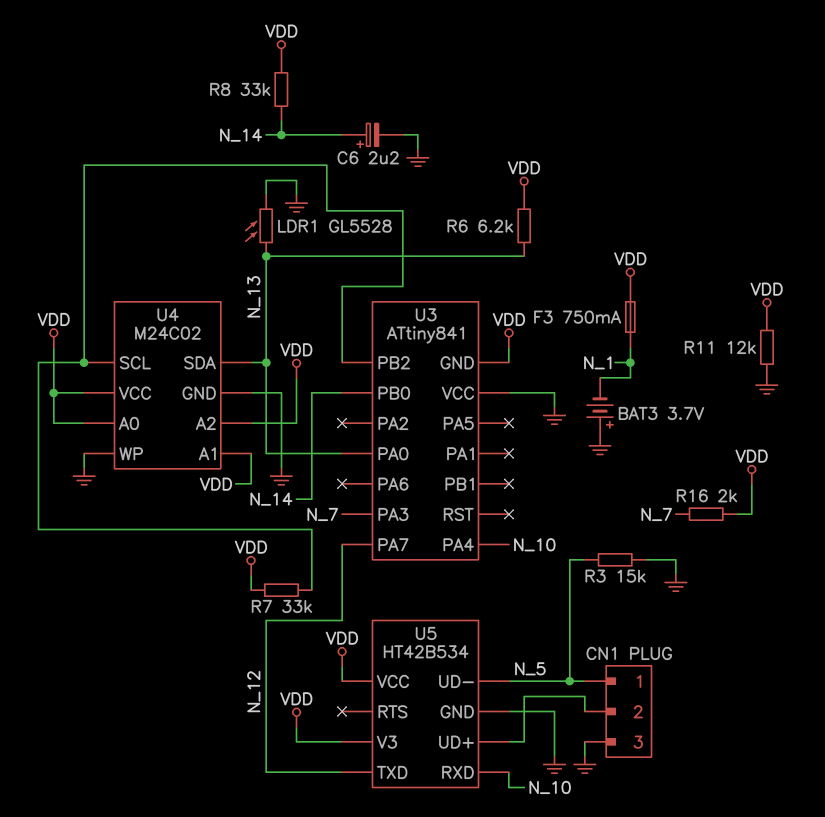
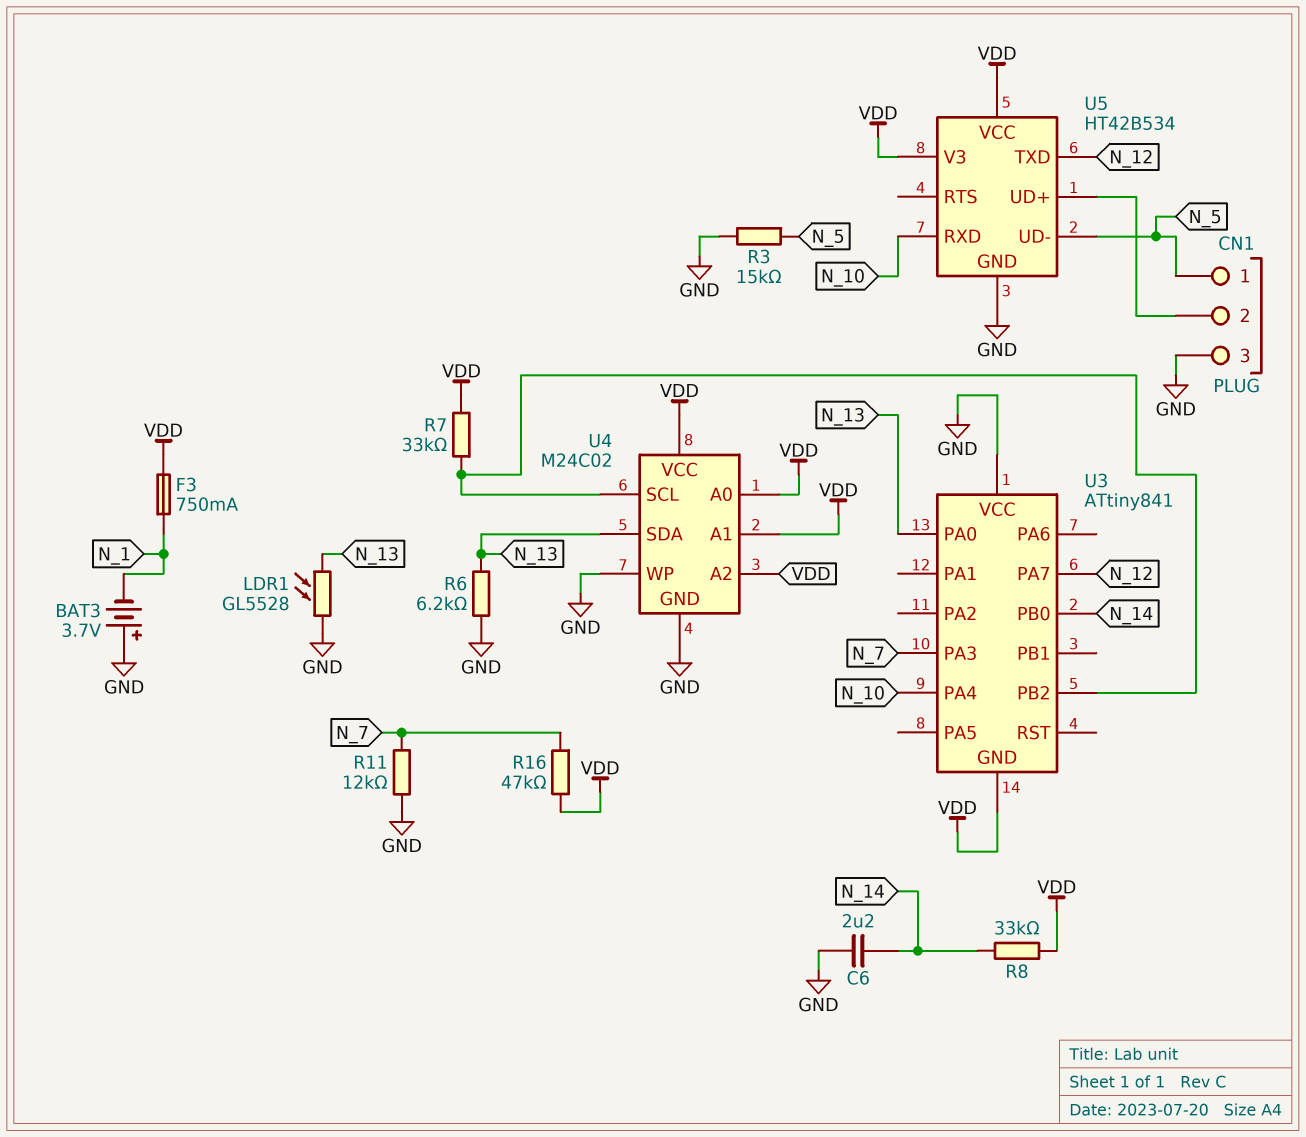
C6: 2.2uF (plus N_14, minus GND) -> 2.2uF (GND, N_14)
R6: 6.2k (N_13, VDD) -> 6.2k (GND, N_13)
R11: 12k (GND, VDD) -> 12k (GND, N_7)
R16: 2k (N_7, VDD) -> 47k (N_7, VDD)

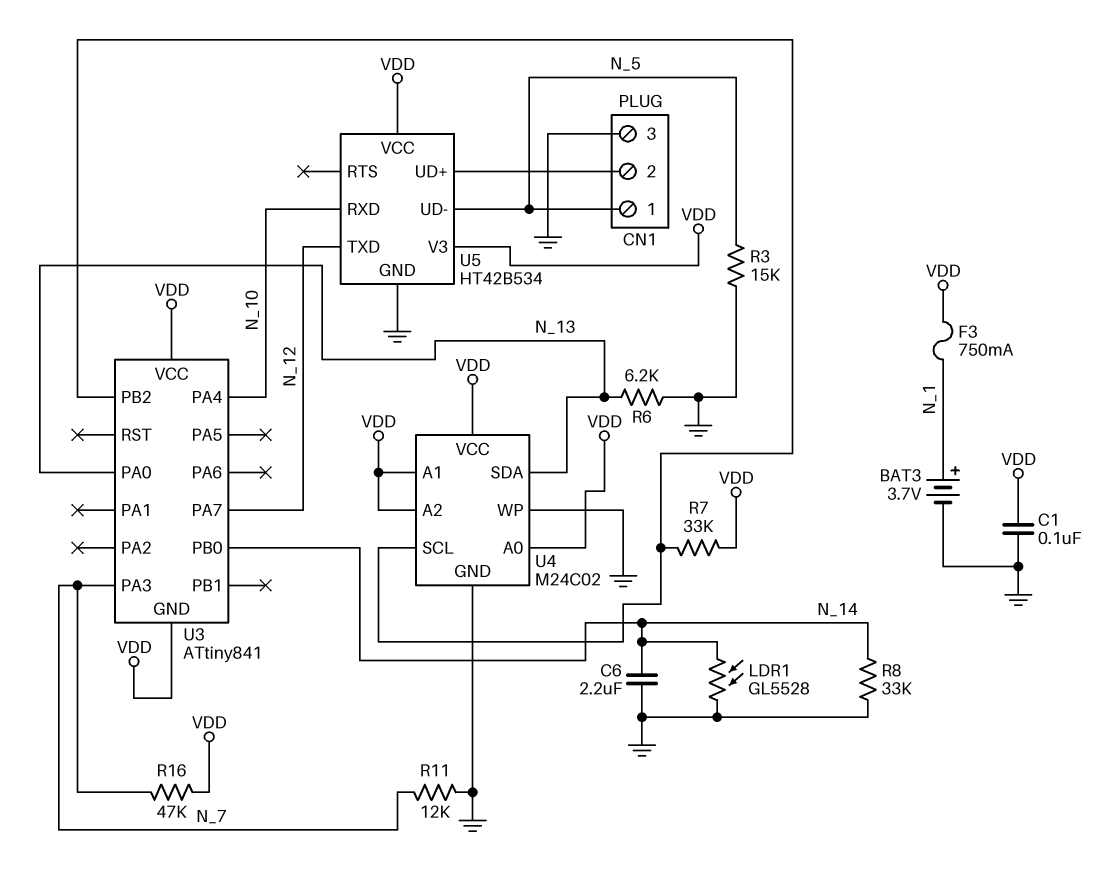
BAT3: 3.7V (plus GND, minus N_1) -> 3.7V (plus N_1, minus GND)
C1: none -> 100nF (GND, VDD)
LDR1: GL5528 (GND, N_13) -> GL5528 (GND, N_14)
R8: 33k (N_14, VDD) -> 33k (GND, N_14)
U3 pin VCC: GND -> VDD

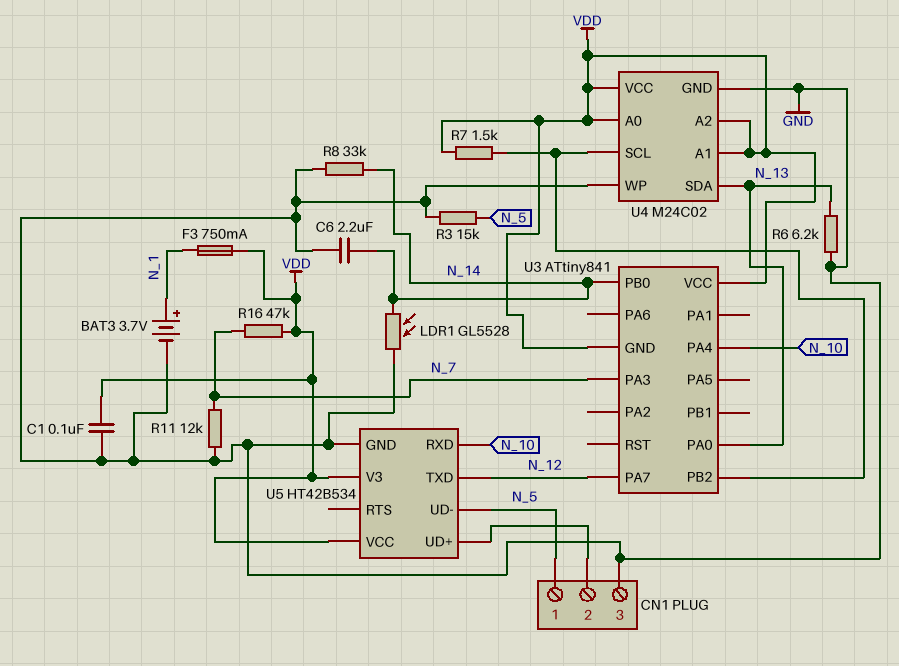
R7: 33k (U3/PB2, VDD) -> 1.5k (U3/PB2, VDD)

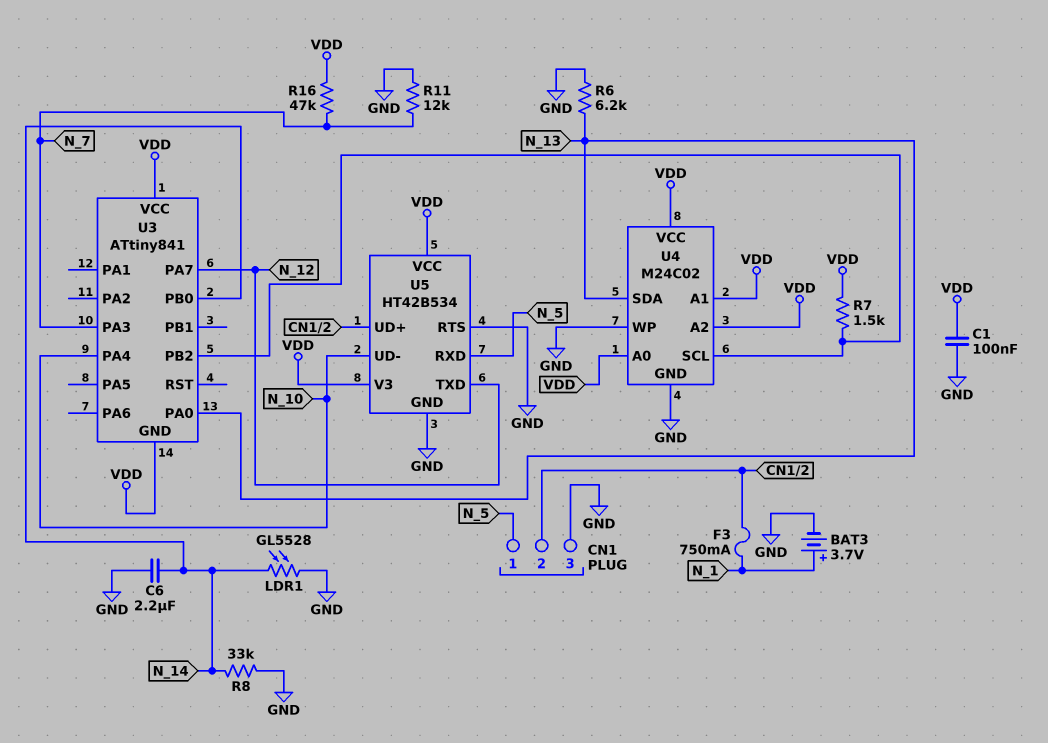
F3: 750mA (N_1, VDD) -> 750mA (CN1/2, N_1)
R3: 15k (GND, N_5) -> none
U5 pin RTS: none -> GND
U5 pin RXD: N_10 -> N_5
U5 pin UD-: N_5 -> N_10

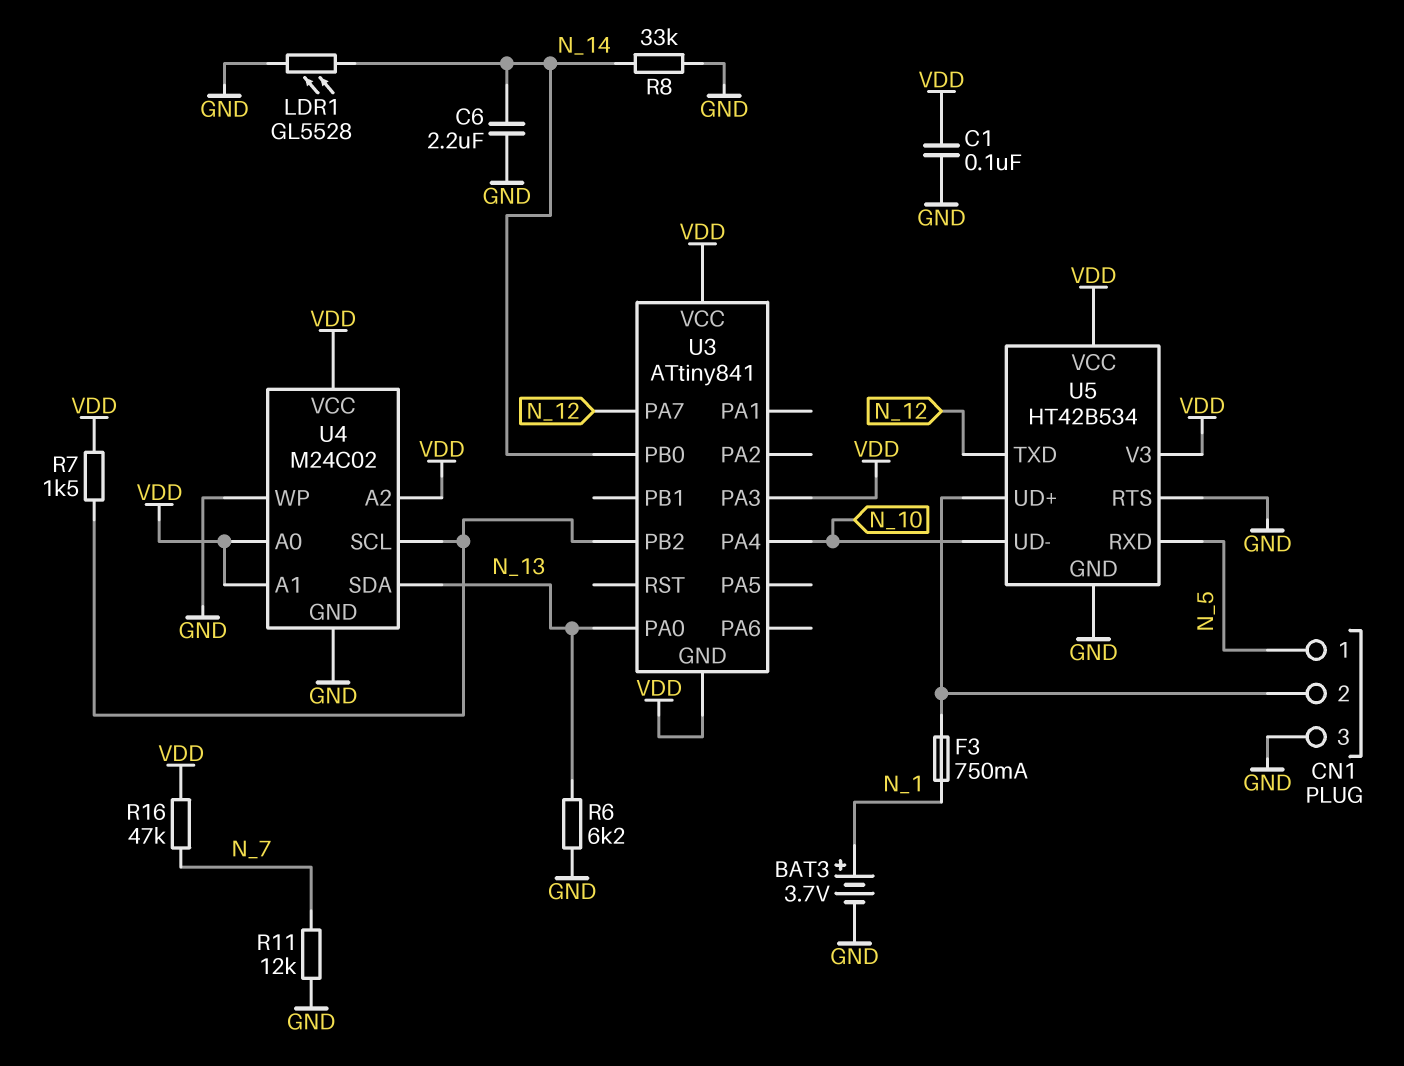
U3 pin PA3: N_7 -> VDD

